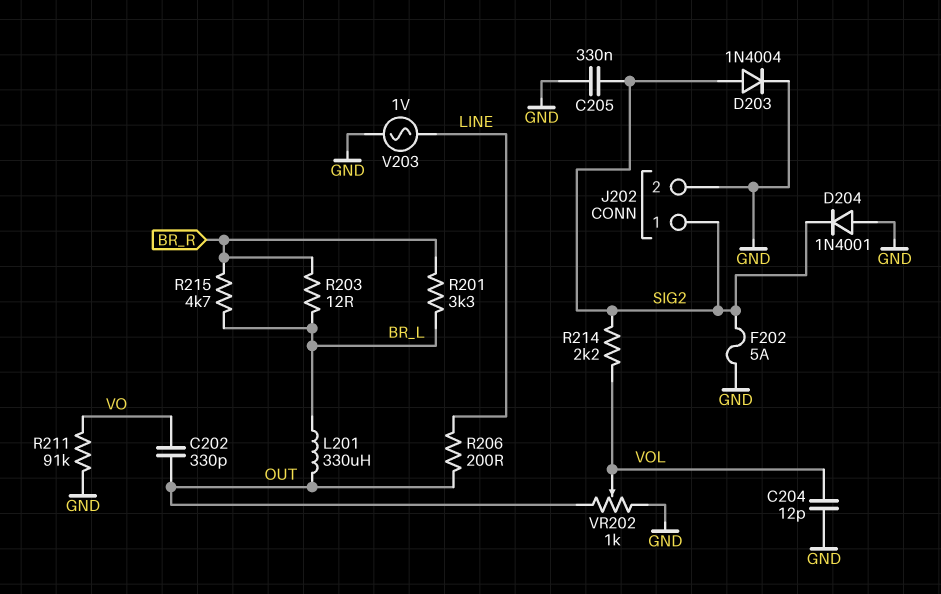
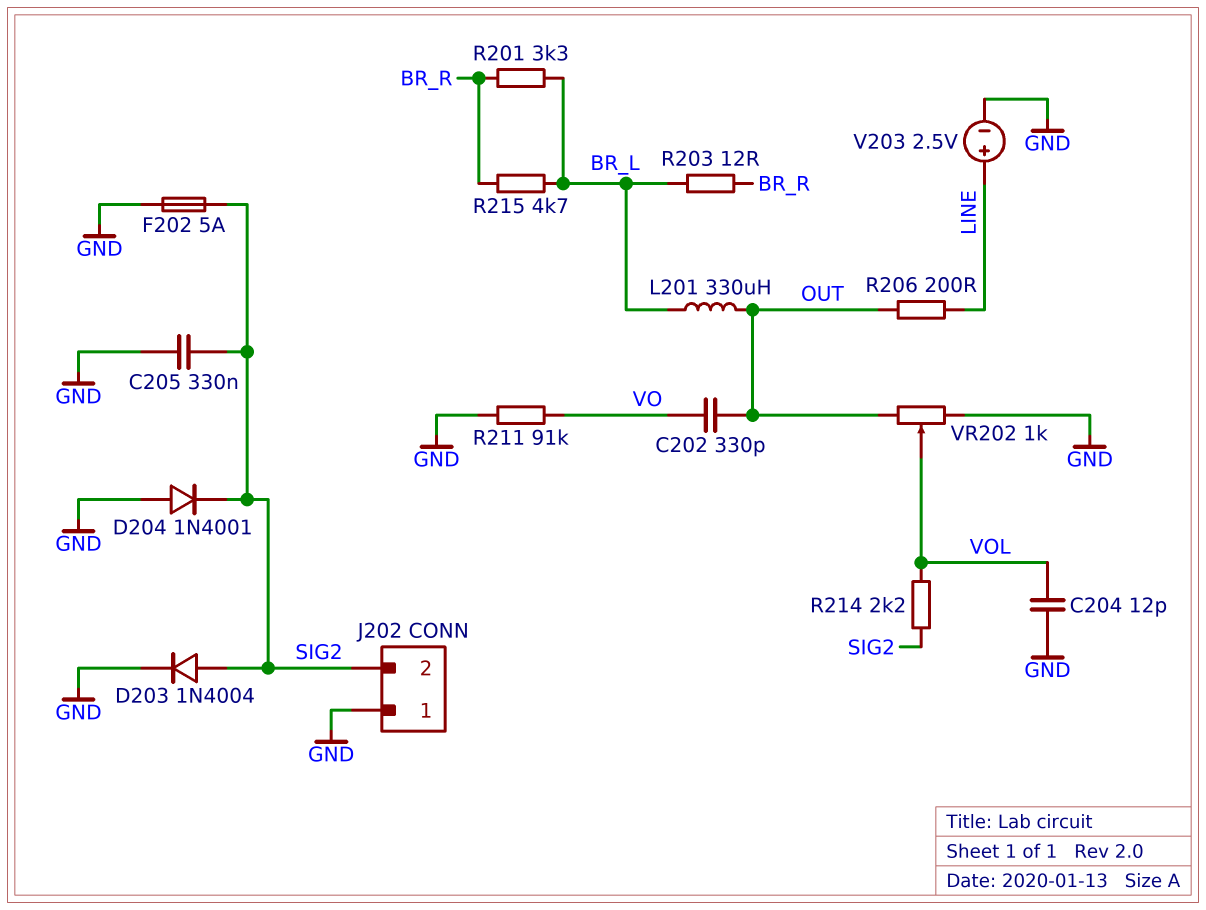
J202 pin 1: SIG2 -> GND
J202 pin 2: GND -> SIG2
V203: AC 1V (GND, LINE) -> 2.5V (plus LINE, minus GND)

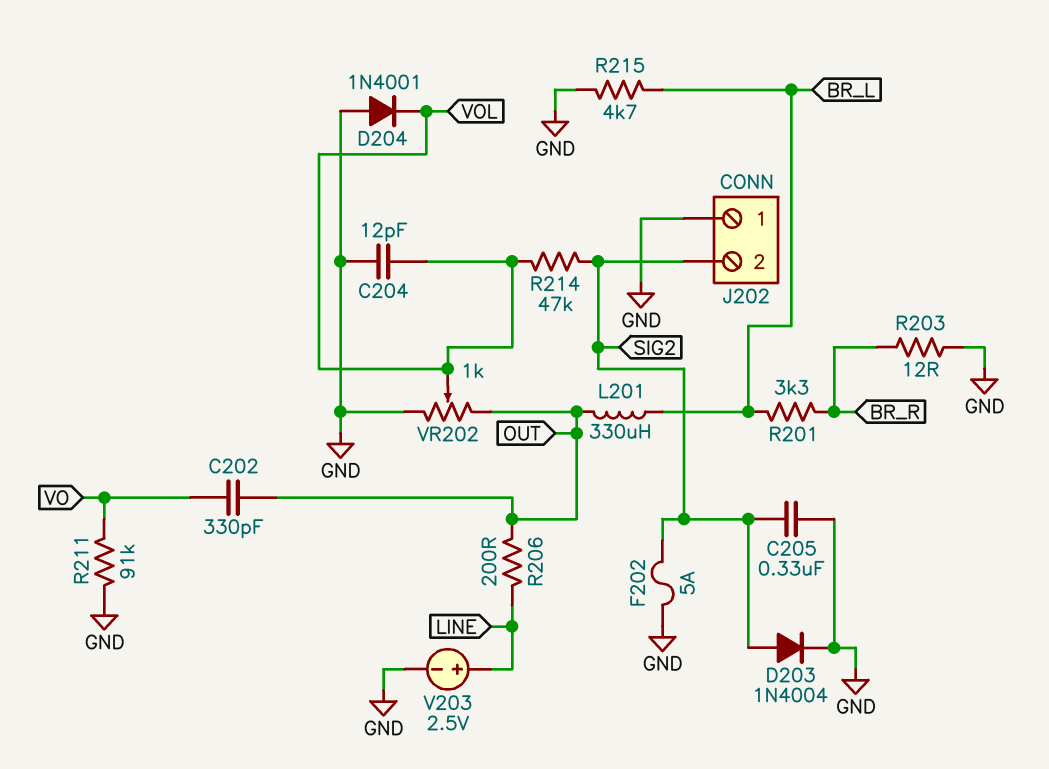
D204: diode 1N4001 (A GND, K SIG2) -> diode 1N4001 (A GND, K VOL)
R203: 12 (BR_L, BR_R) -> 12 (BR_R, GND)
R214: 2.2k (SIG2, VOL) -> 47k (SIG2, VOL)
R215: 4.7k (BR_L, BR_R) -> 4.7k (BR_L, GND)

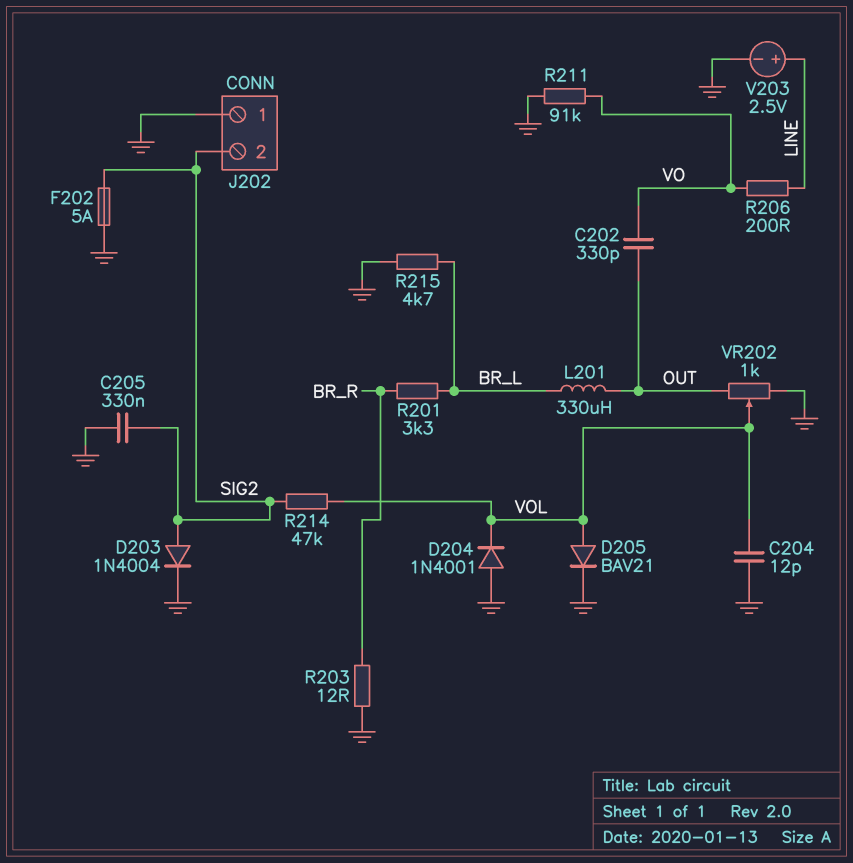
D205: none -> diode BAV21 (A VOL, K GND)
R206: 200 (LINE, OUT) -> 200 (LINE, VO)

